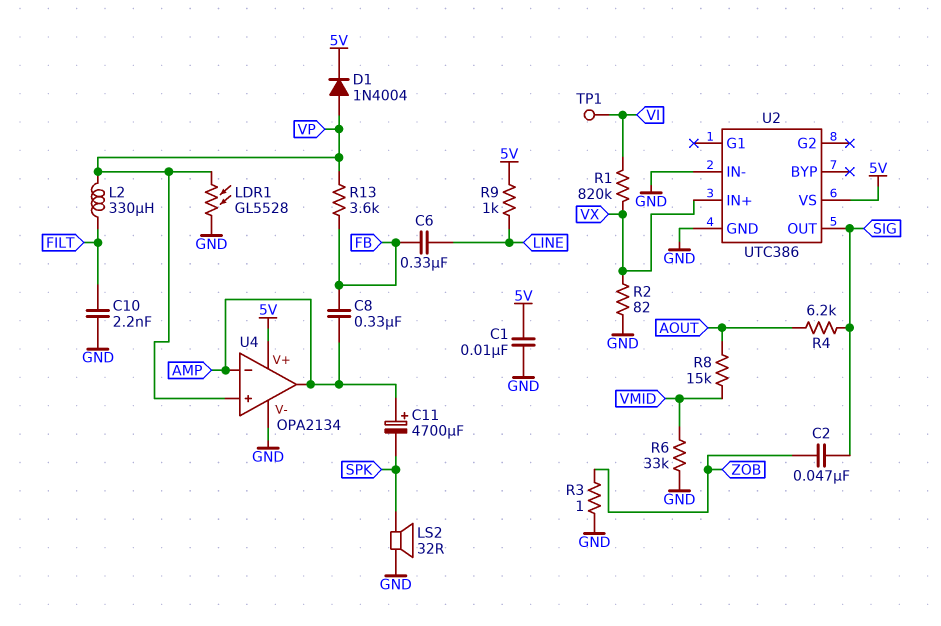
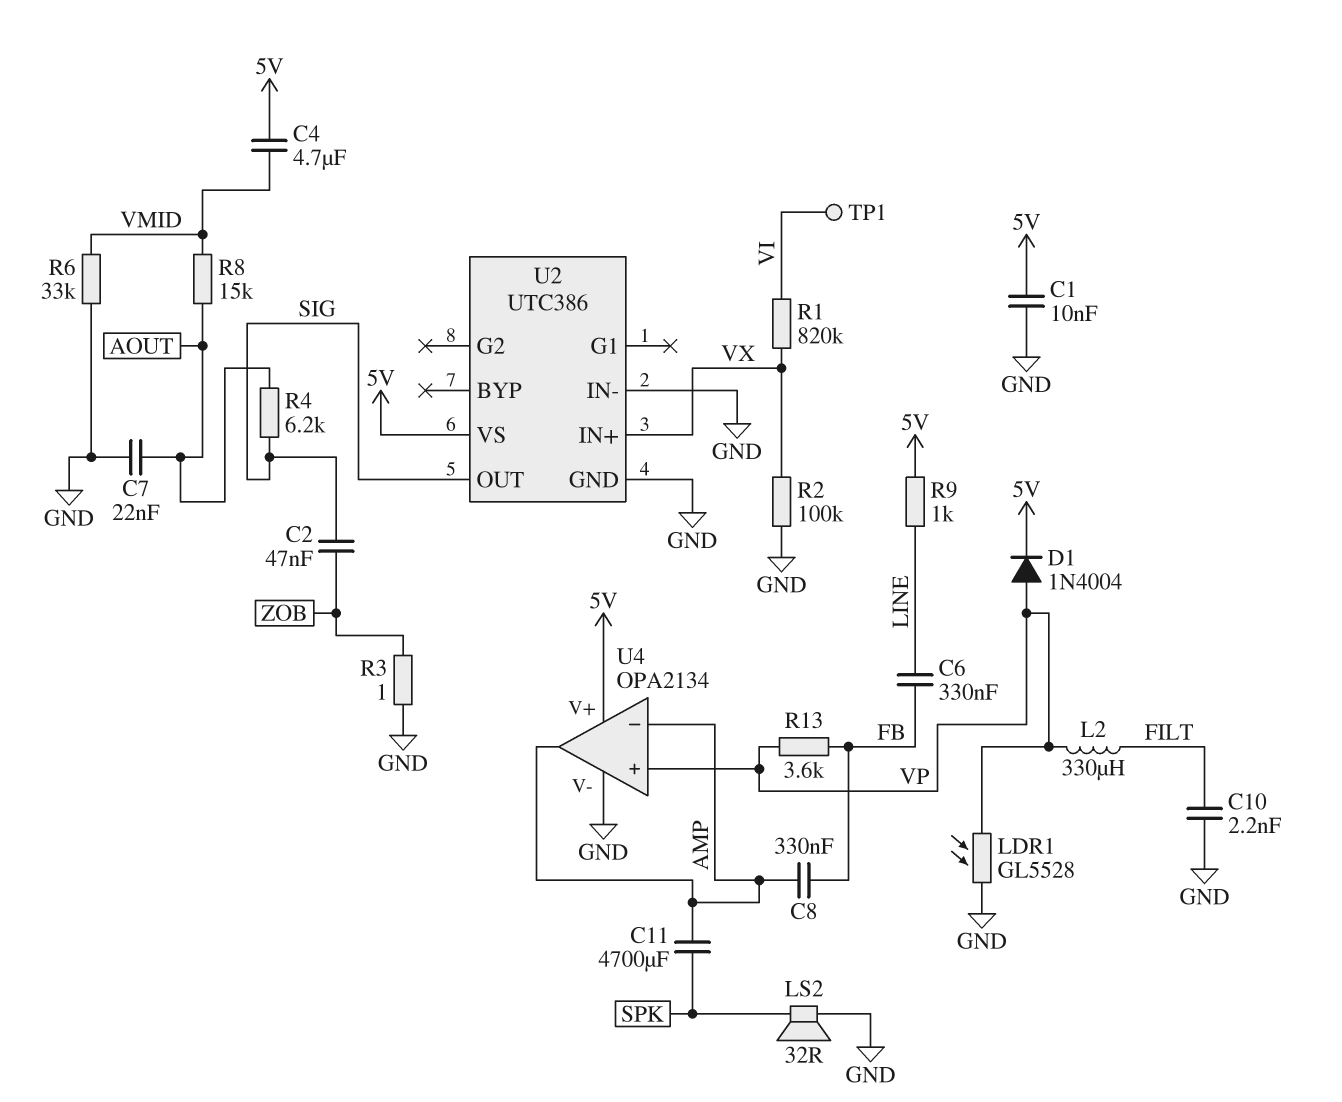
C4: none -> 4.7uF (5V, VMID)
C7: none -> 22nF (AOUT, GND)
C11: 4700uF (plus AMP, minus SPK) -> 4700uF (AMP, SPK)
R2: 82 (GND, VX) -> 100k (GND, VX)

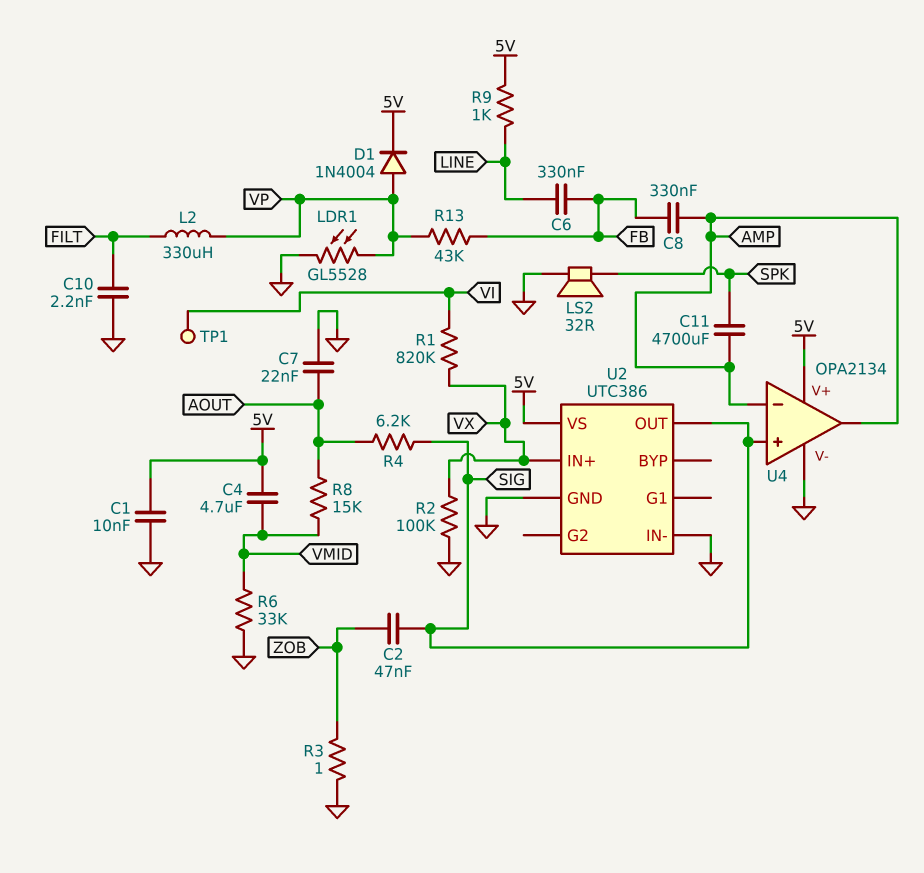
R13: 3.6k (FB, VP) -> 43k (FB, VP)
U4 pin in+: VP -> SIG

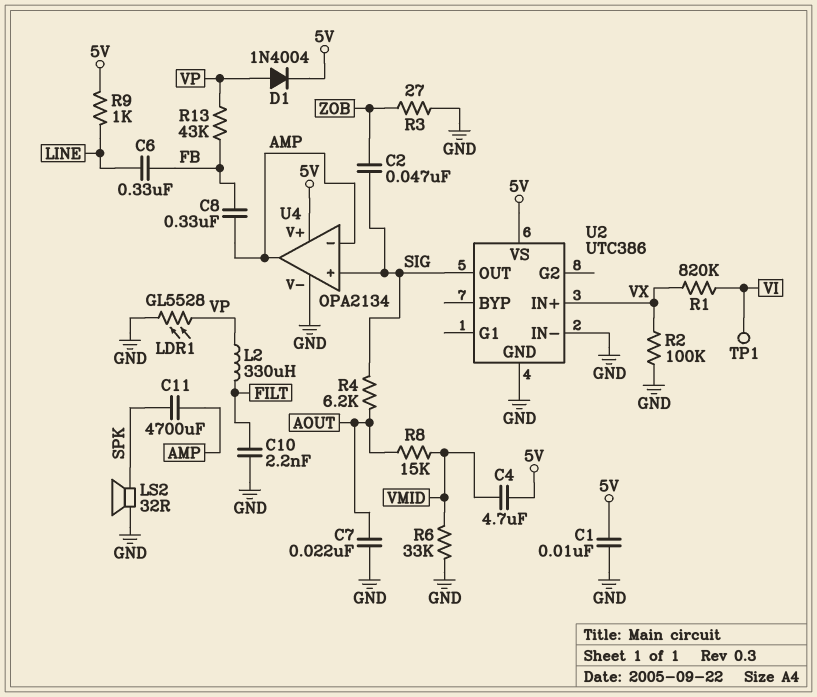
R3: 1 (GND, ZOB) -> 27 (GND, ZOB)

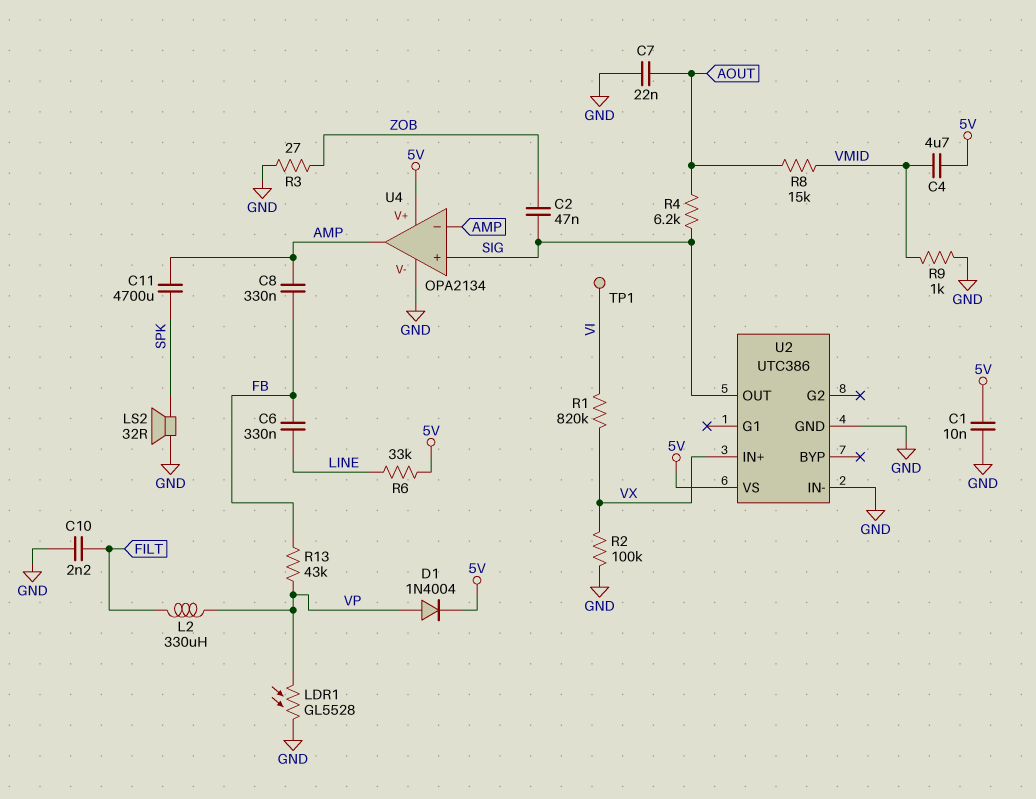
R6: 33k (GND, VMID) -> 33k (5V, LINE)
R9: 1k (5V, LINE) -> 1k (GND, VMID)

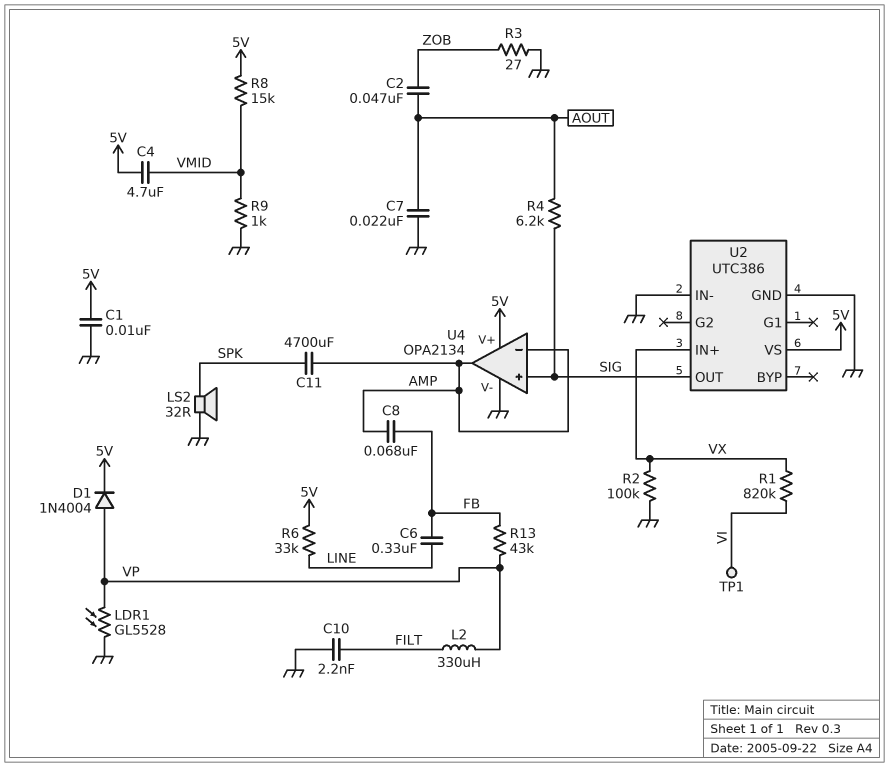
C2: 47nF (SIG, ZOB) -> 47nF (AOUT, ZOB)
C8: 330nF (AMP, FB) -> 68nF (AMP, FB)
R8: 15k (AOUT, VMID) -> 15k (5V, VMID)

